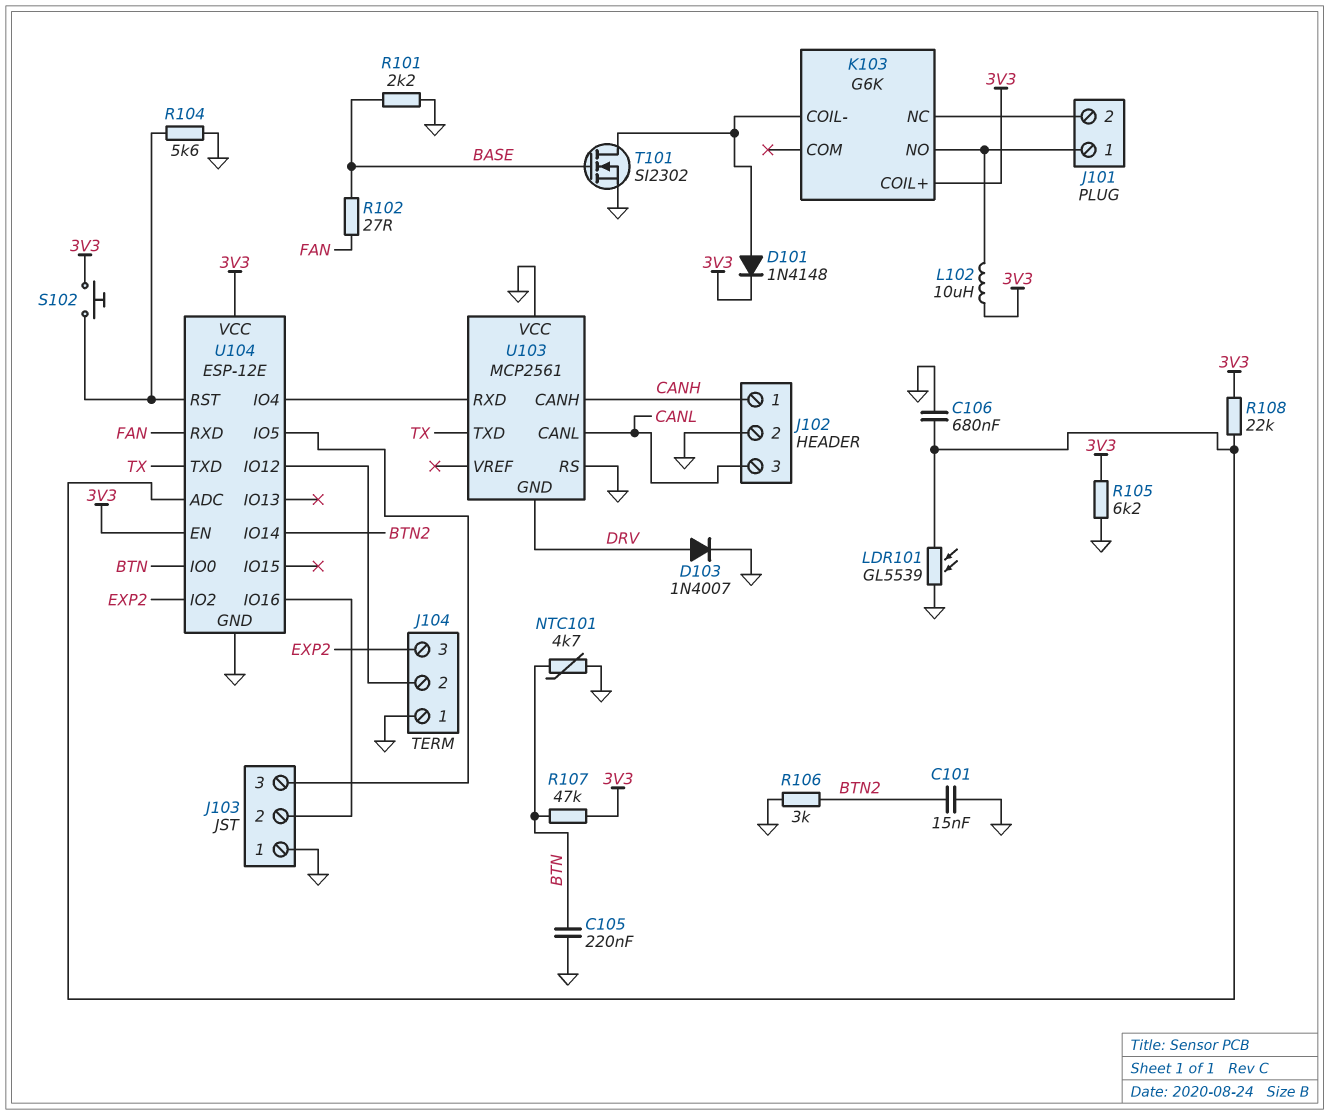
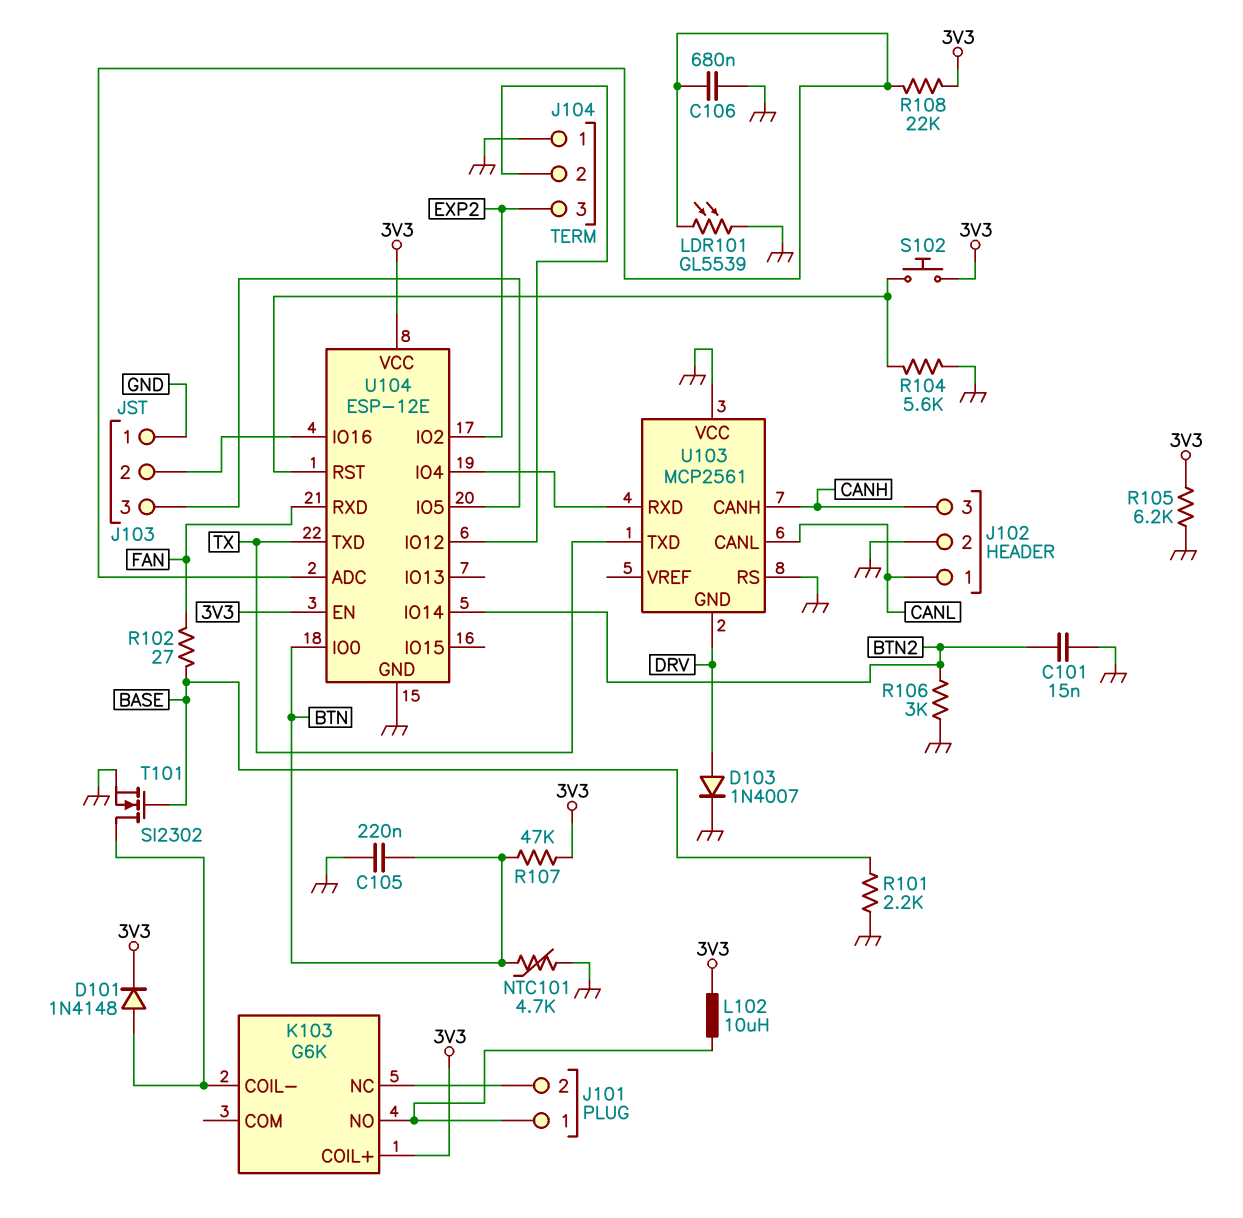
J102 pin 1: CANH -> CANL
J102 pin 3: CANL -> CANH

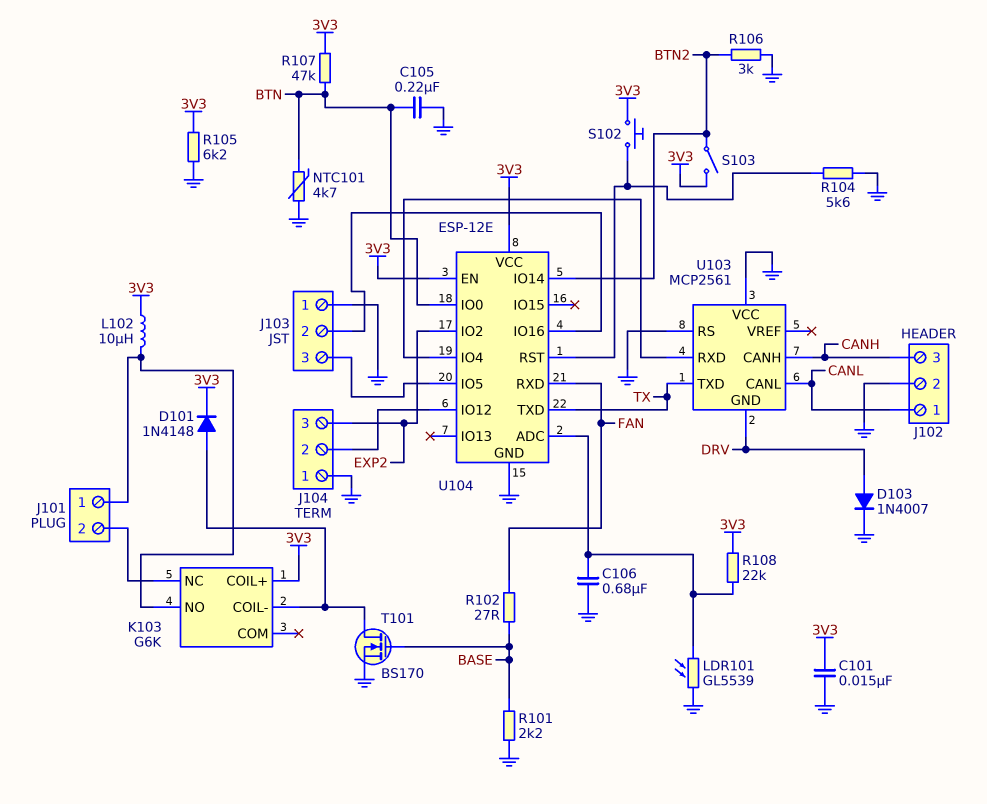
C101: 15nF (BTN2, GND) -> 15nF (3V3, GND)
S103: none -> switch (3V3, BTN2)
T101: NMOS SI2302 (G BASE, D K103/COIL-, S GND) -> NMOS BS170 (G BASE, D K103/COIL-, S GND)

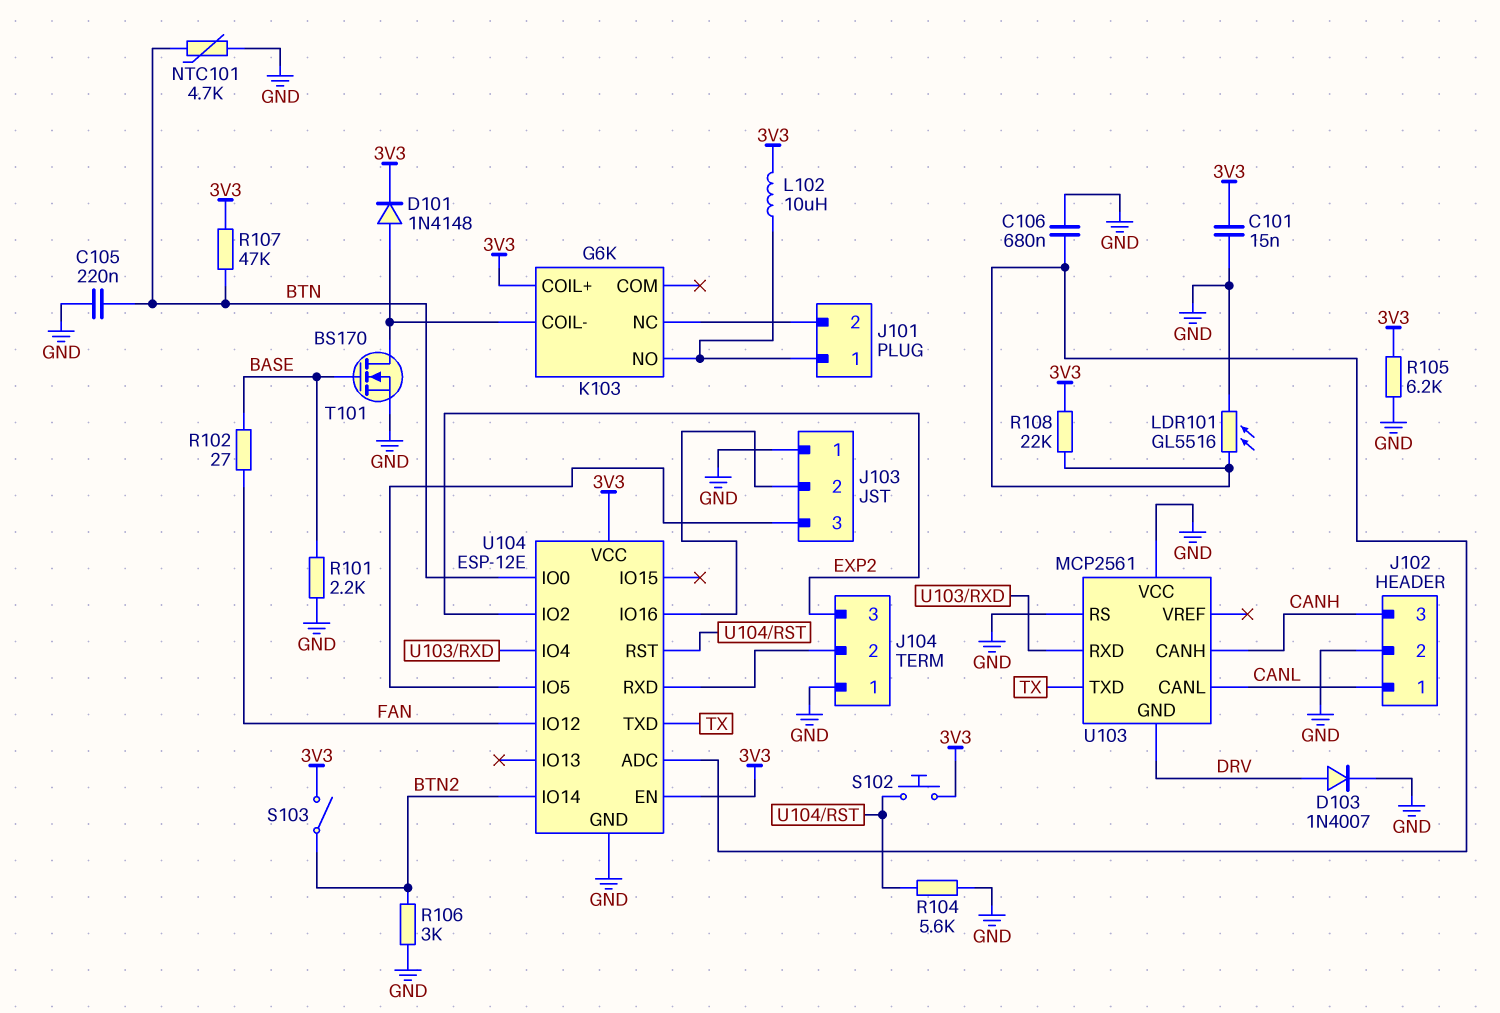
LDR101: GL5539 (GND, U104/ADC) -> GL5516 (GND, U104/ADC)
U104 pin IO12: J104/2 -> FAN
U104 pin RXD: FAN -> J104/2

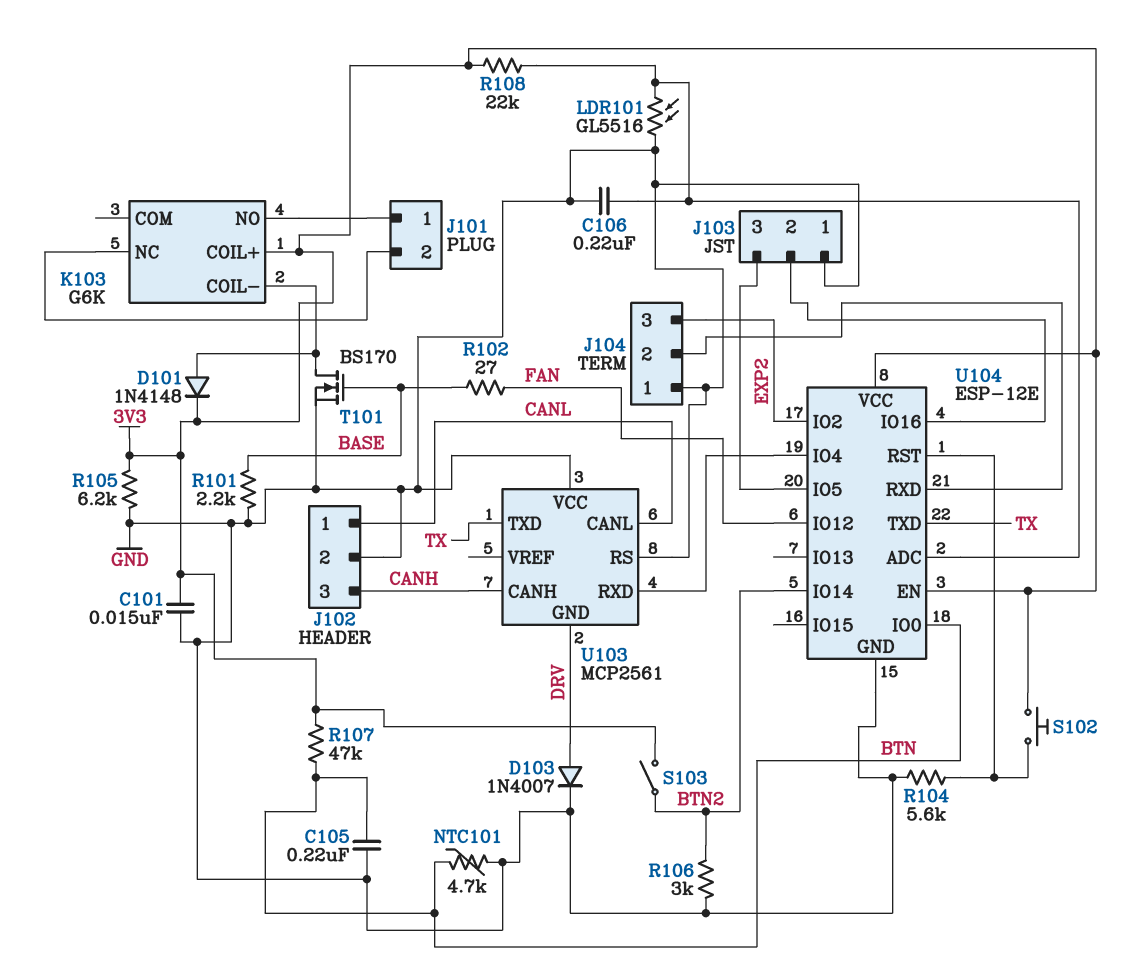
C106: 680nF (GND, U104/ADC) -> 220nF (GND, U104/ADC)
L102: 10uH (3V3, J101/1) -> none

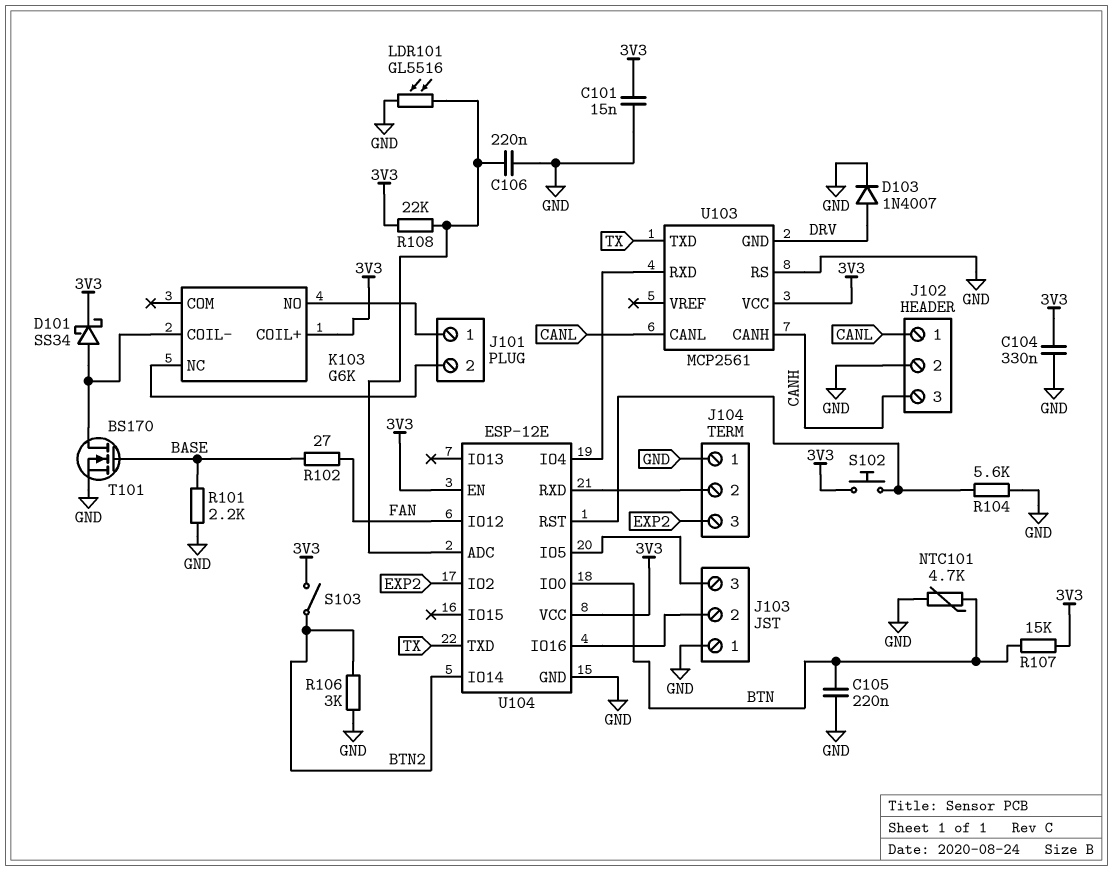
C104: none -> 330nF (3V3, GND)
D101: diode 1N4148 (A K103/COIL-, K 3V3) -> schottky SS34 (A K103/COIL-, K 3V3)
R105: 6.2k (3V3, GND) -> none
R107: 47k (3V3, BTN) -> 15k (3V3, BTN)
U103 pin VCC: GND -> 3V3

